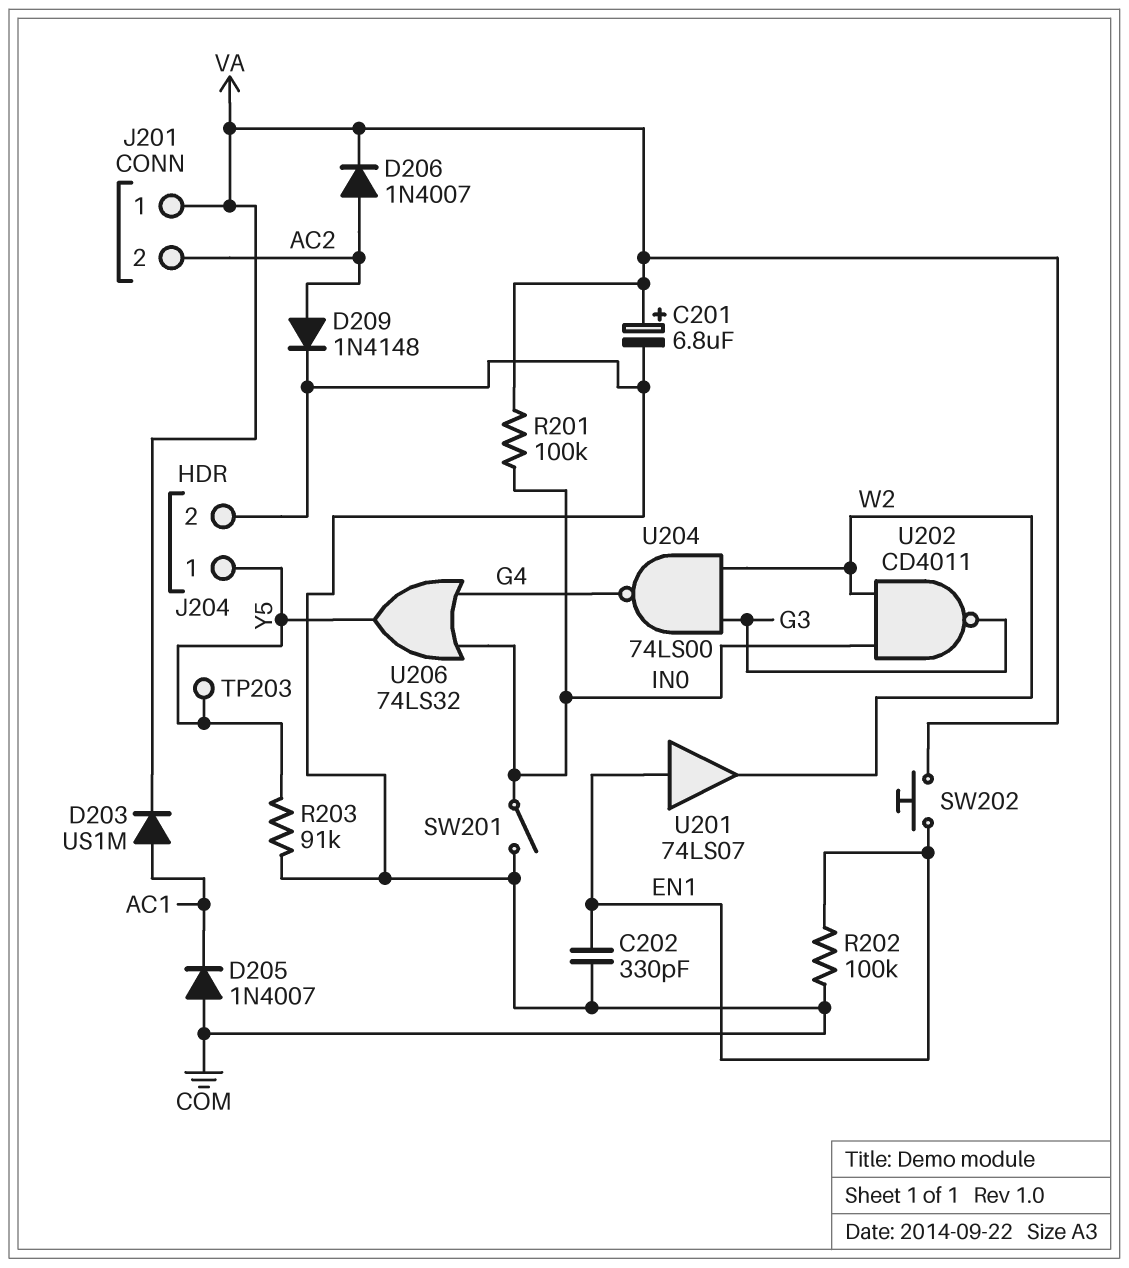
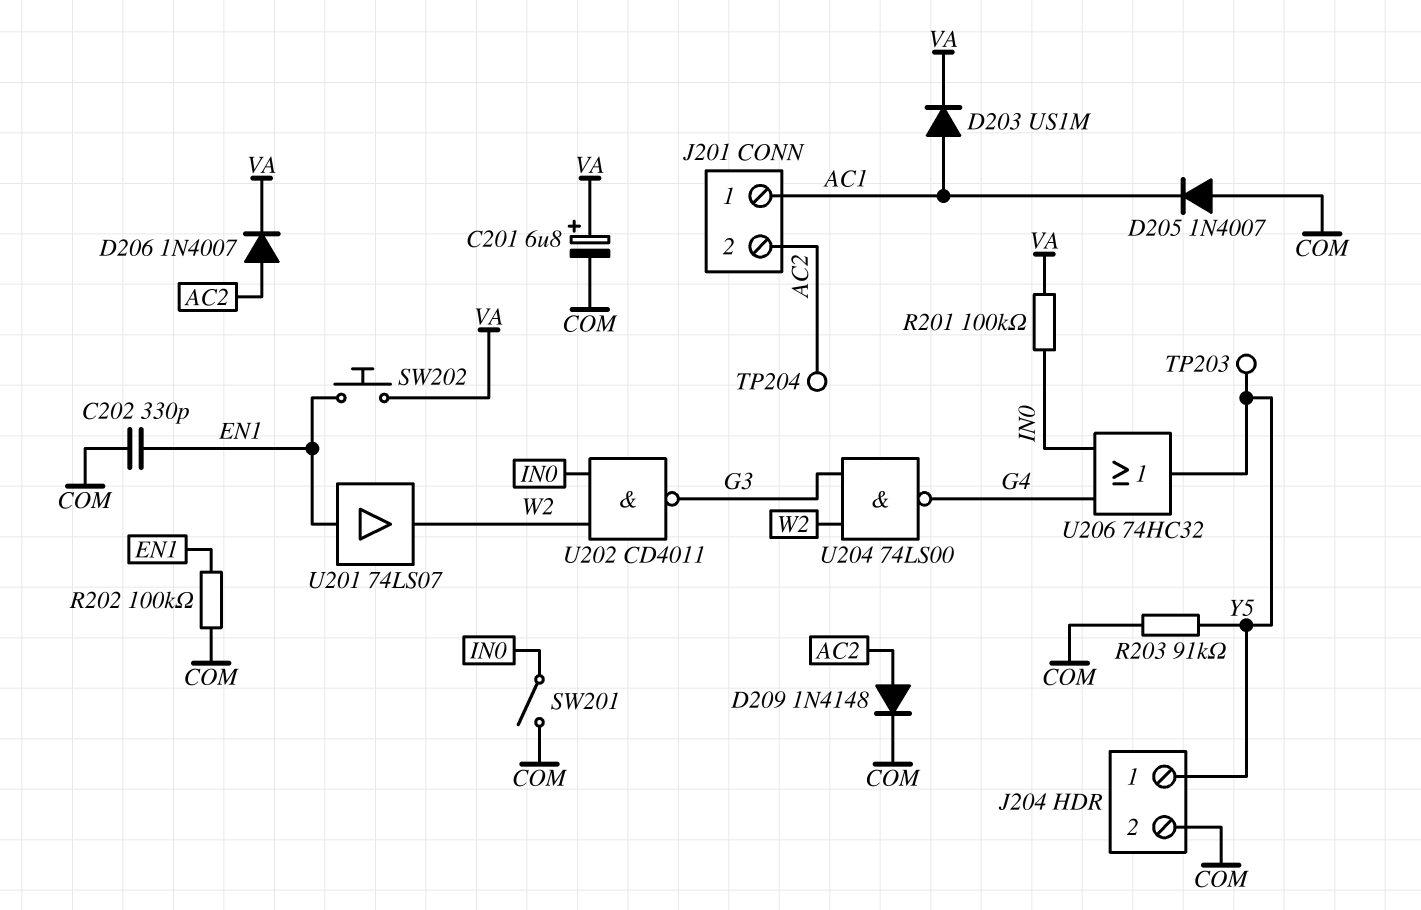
J201 pin 1: VA -> AC1
TP204: none -> test point (AC2)
U206: OR 74LS32 (in G4, in IN0, out Y5) -> OR 74HC32 (in G4, in IN0, out Y5)

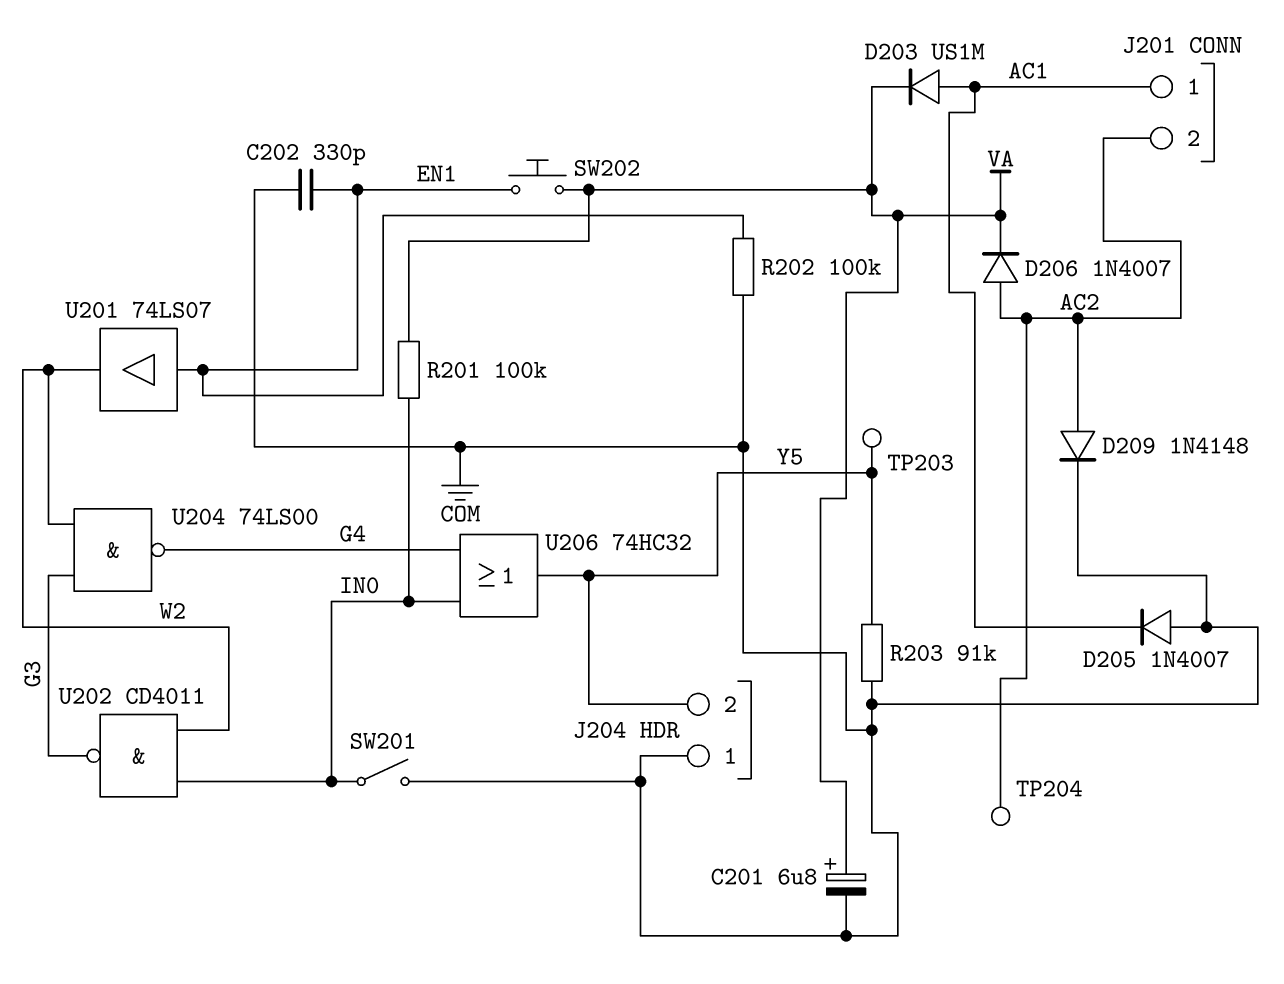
J204 pin 1: Y5 -> COM
J204 pin 2: COM -> Y5

